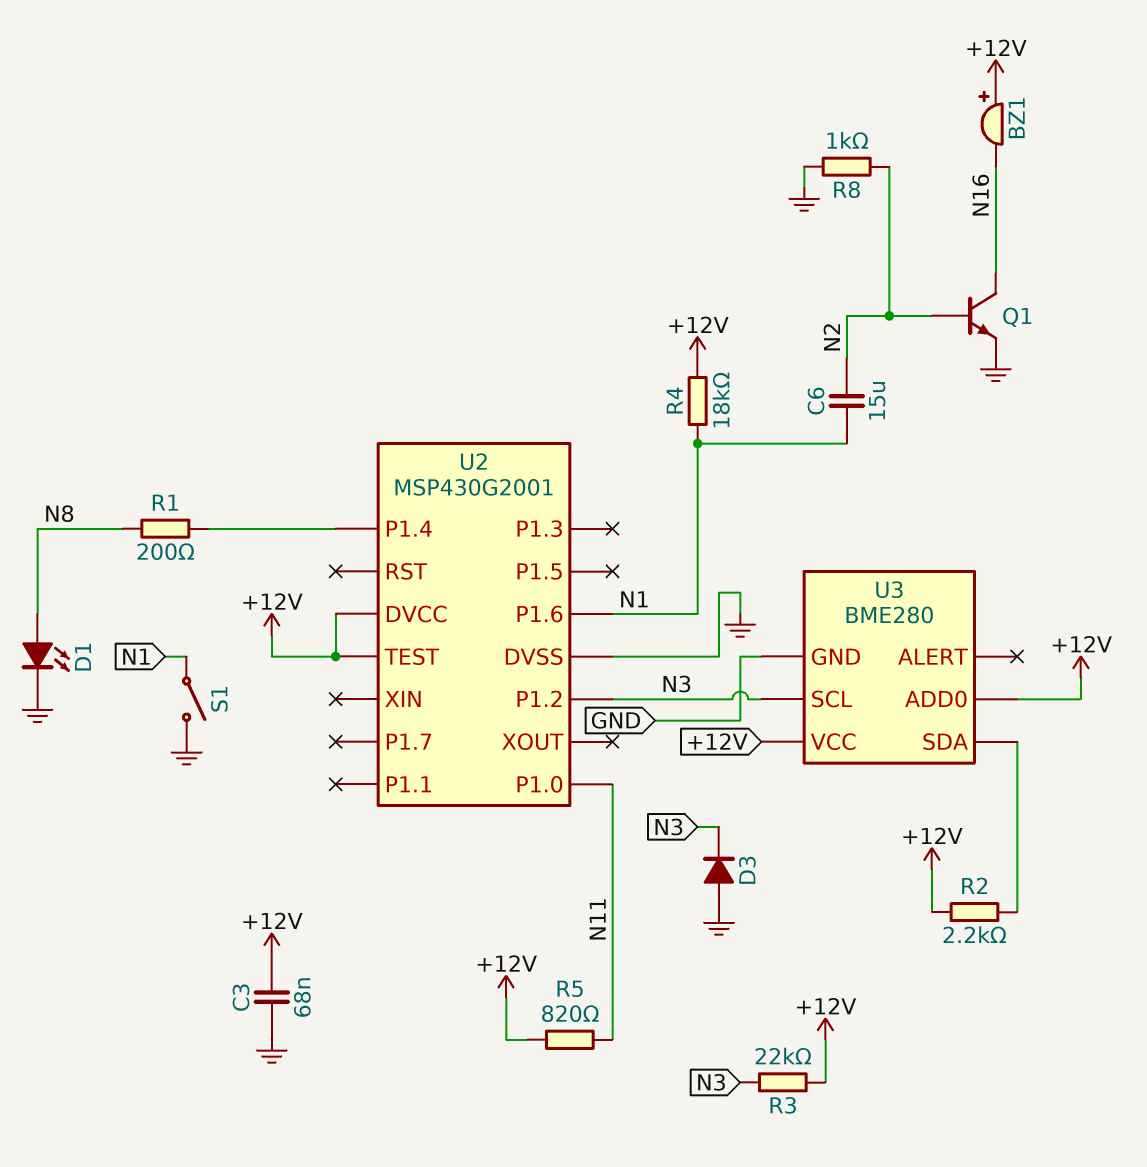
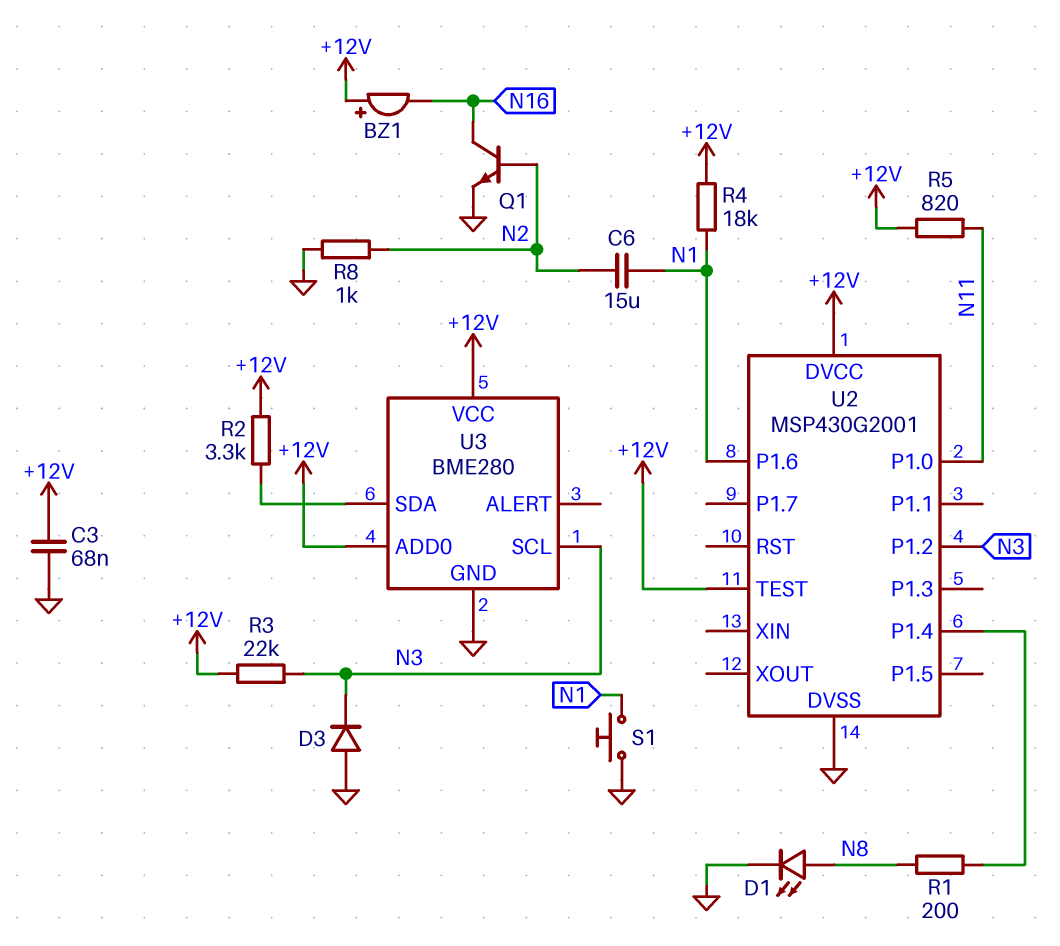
R2: 2.2k (+12V, U3/SDA) -> 3.3k (+12V, U3/SDA)
S1: switch (GND, N1) -> button (GND, N1)

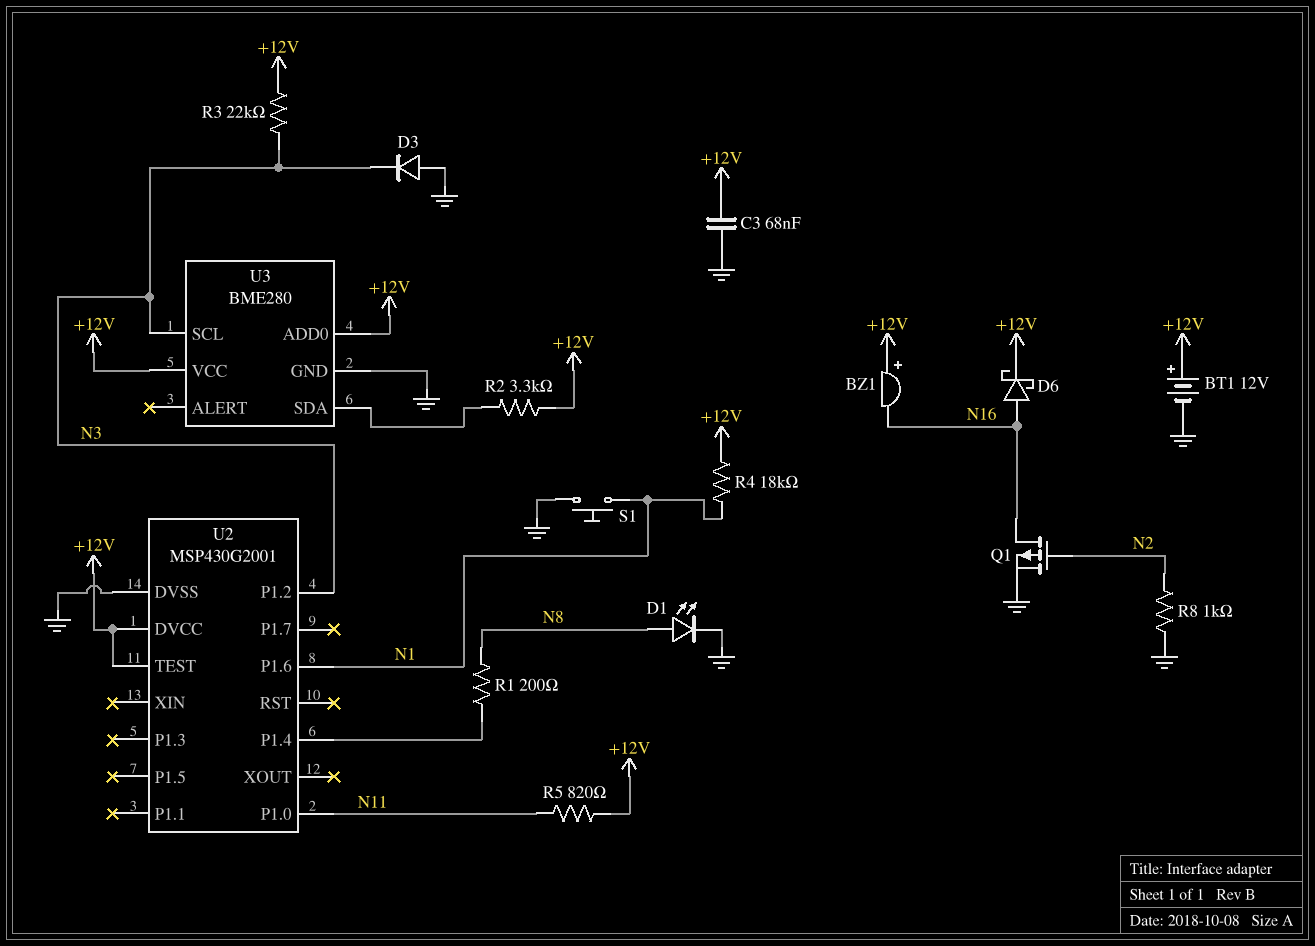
BT1: none -> 12V (plus +12V, minus GND)
C6: 15uF (N1, N2) -> none
D6: none -> schottky (A N16, K +12V)
Q1: NPN (B N2, C N16, E GND) -> PMOS (G N2, D N16, S GND)

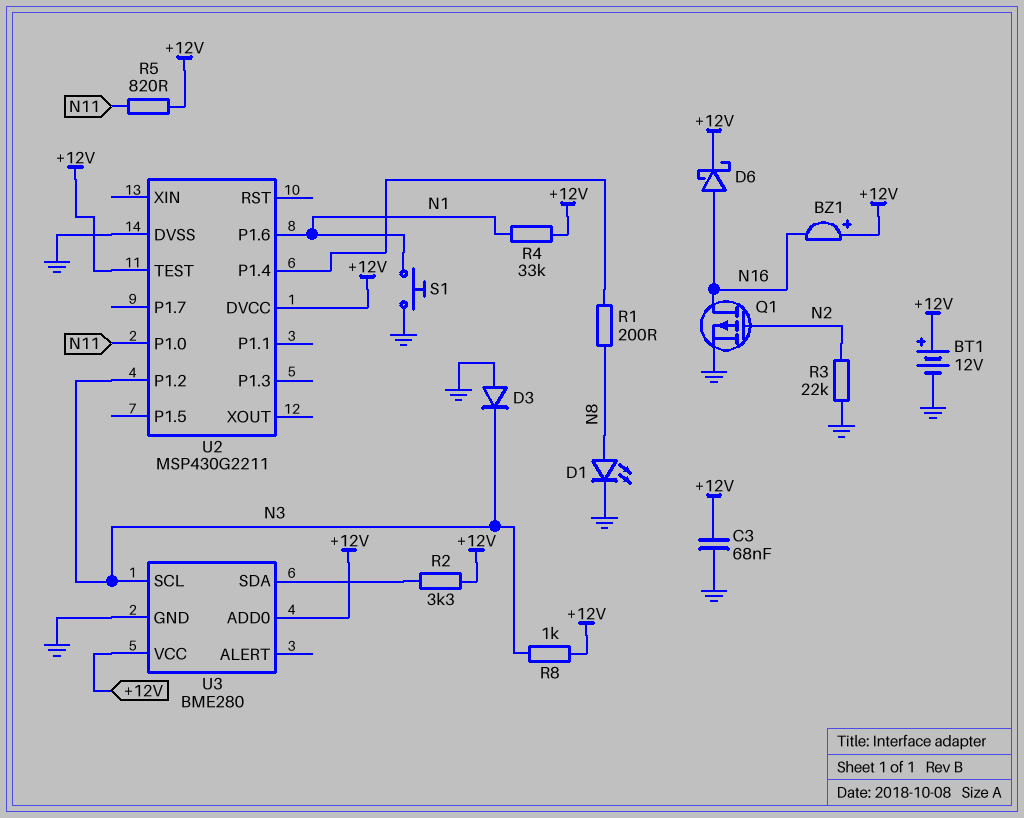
R3: 22k (+12V, N3) -> 22k (GND, N2)
R4: 18k (+12V, N1) -> 33k (+12V, N1)
R8: 1k (GND, N2) -> 1k (+12V, N3)
U2: MSP430G2001 -> MSP430G2211

